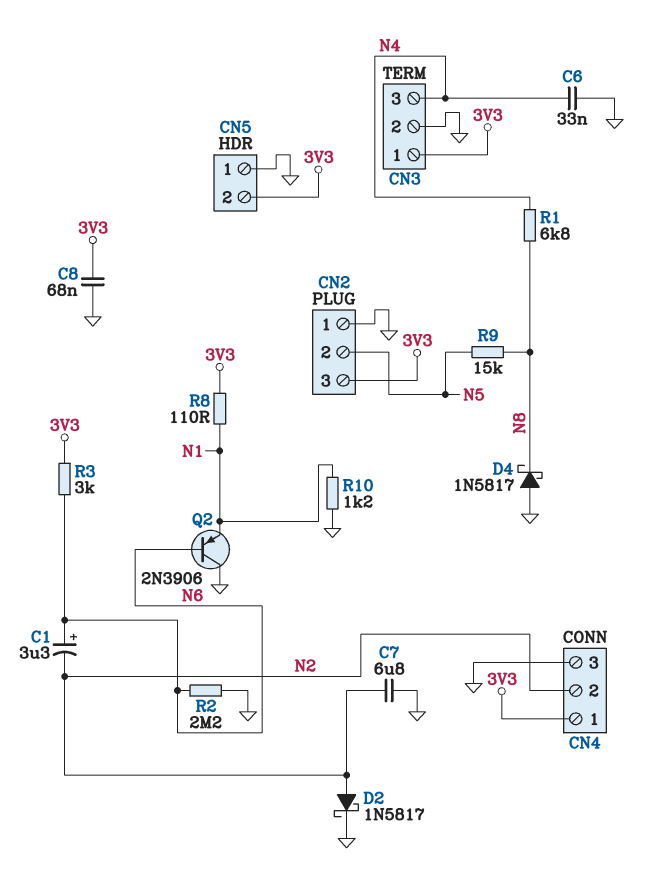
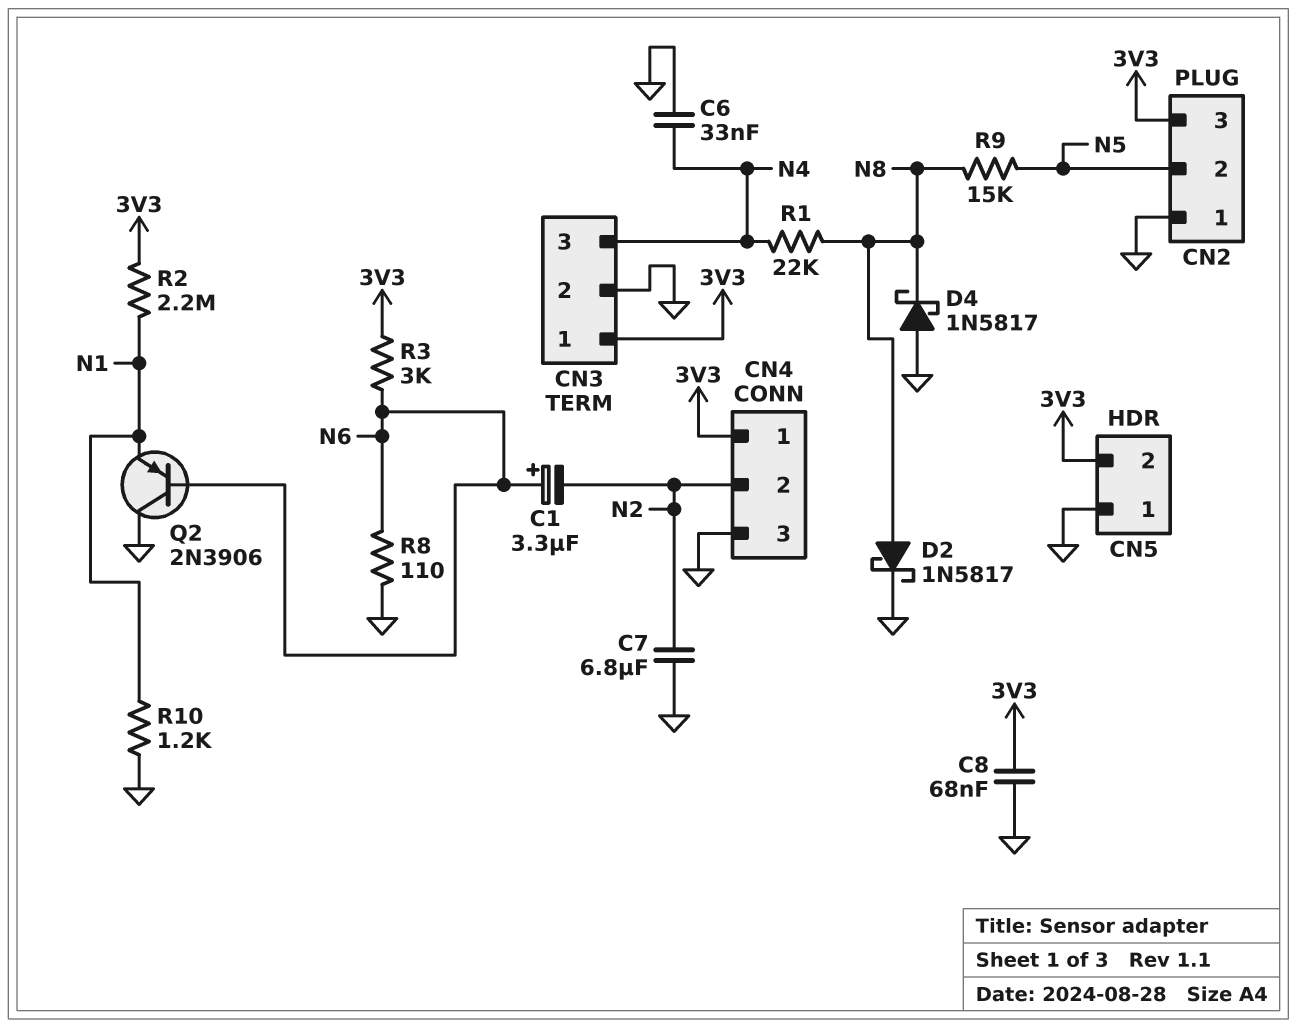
D2: schottky 1N5817 (A N2, K GND) -> schottky 1N5817 (A N8, K GND)
R1: 6.8k (N4, N8) -> 22k (N4, N8)
R2: 2.2M (GND, N6) -> 2.2M (3V3, N1)
R8: 110 (3V3, N1) -> 110 (GND, N6)

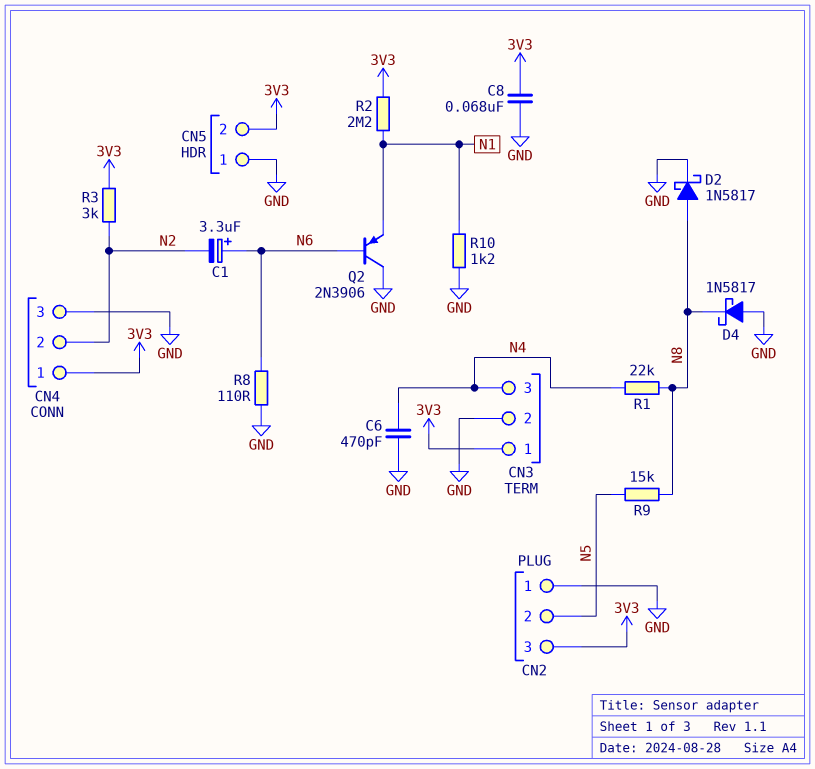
C6: 33nF (GND, N4) -> 470pF (GND, N4)
C7: 6.8uF (GND, N2) -> none
R3: 3k (3V3, N6) -> 3k (3V3, N2)

